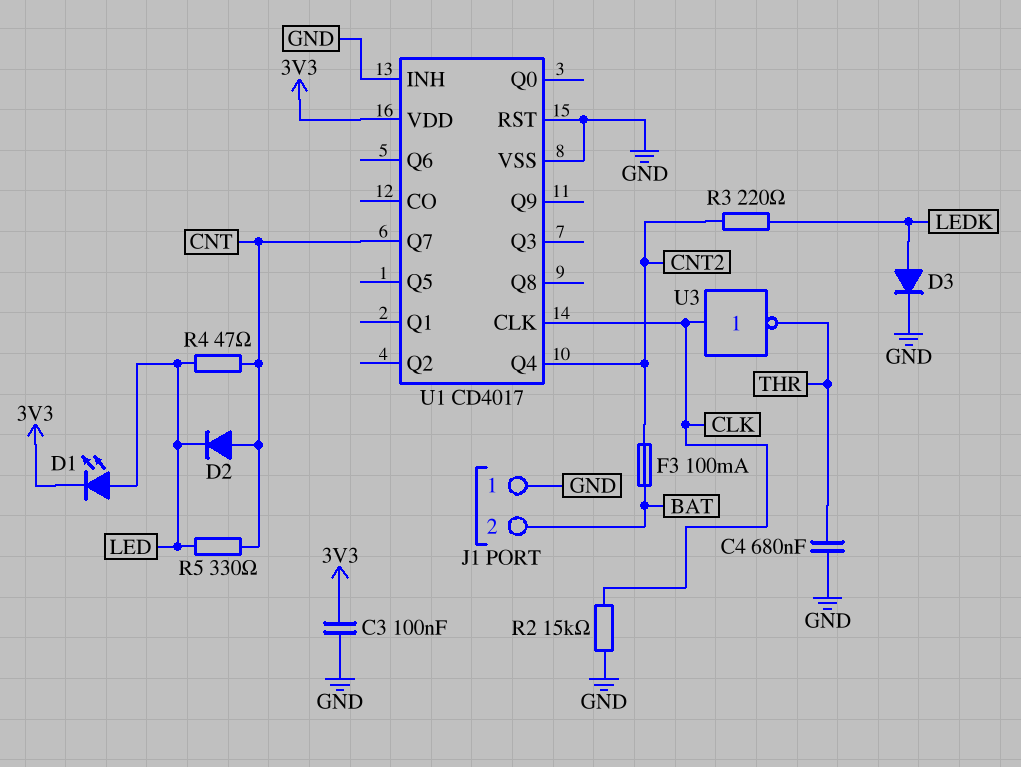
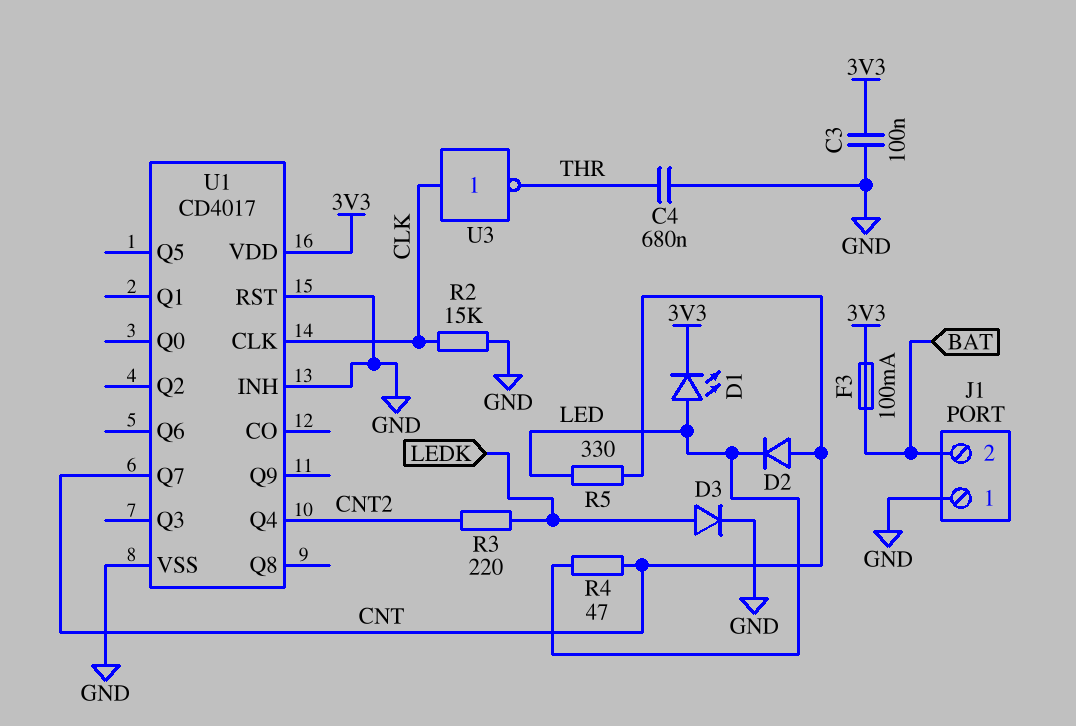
F3: 100mA (BAT, CNT2) -> 100mA (3V3, BAT)

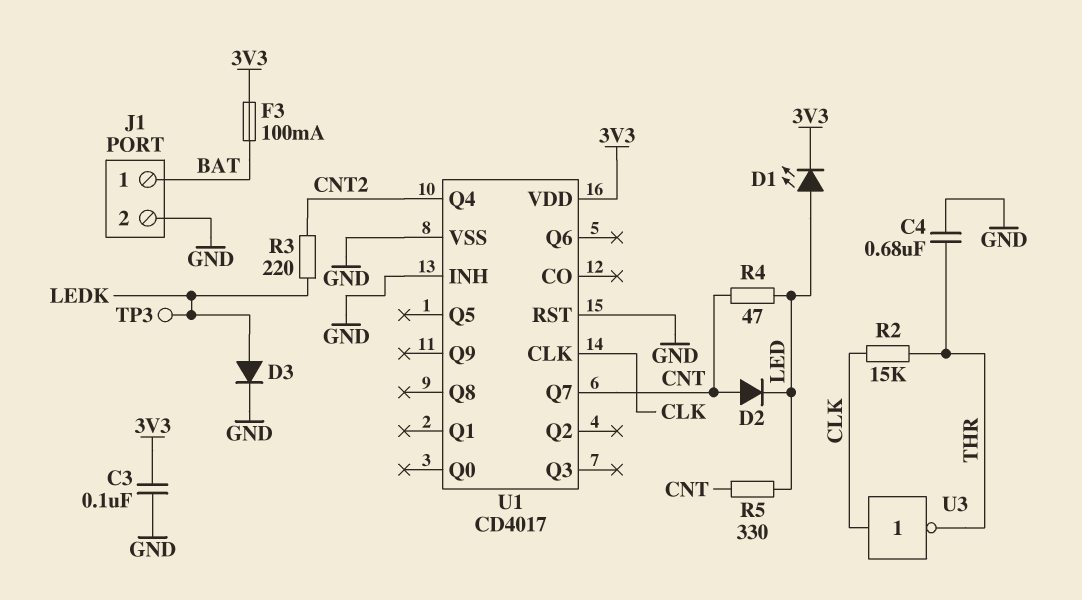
J1 pin 1: GND -> BAT
J1 pin 2: BAT -> GND
R2: 15k (CLK, GND) -> 15k (CLK, THR)
TP3: none -> test point (LEDK)

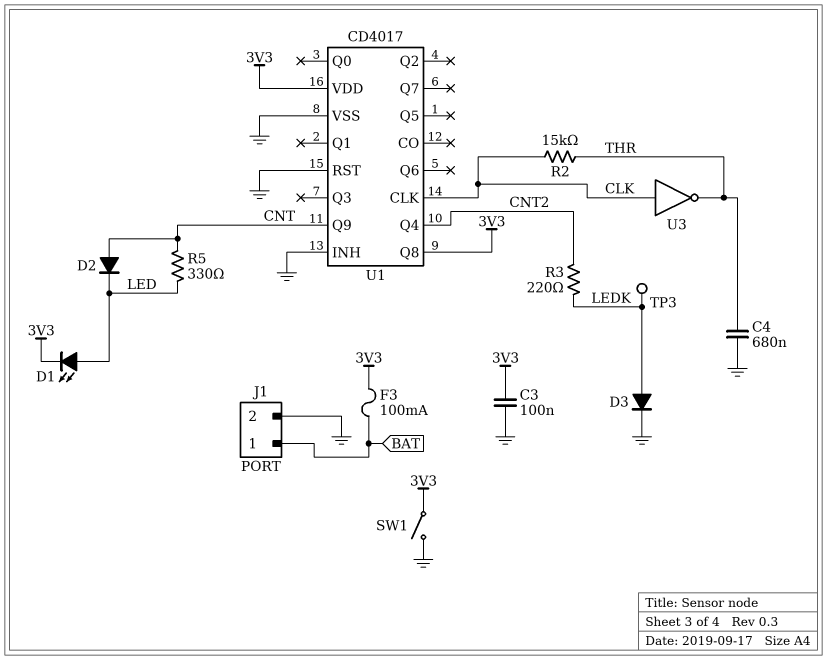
R4: 47 (CNT, LED) -> none
SW1: none -> switch (3V3, GND)
U1 pin Q7: CNT -> none
U1 pin Q8: none -> 3V3
U1 pin Q9: none -> CNT

